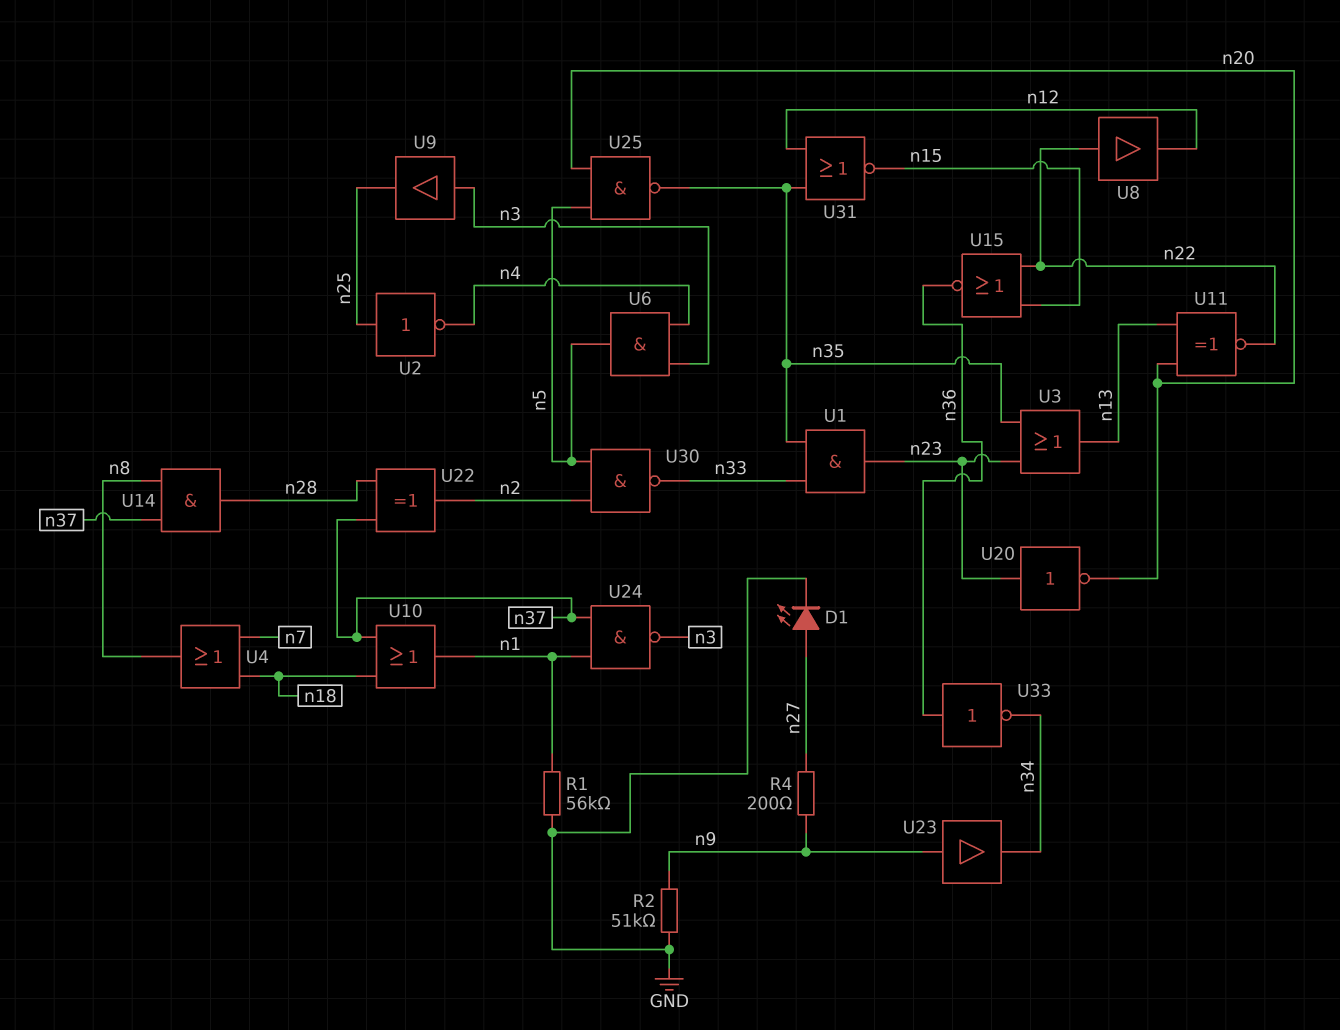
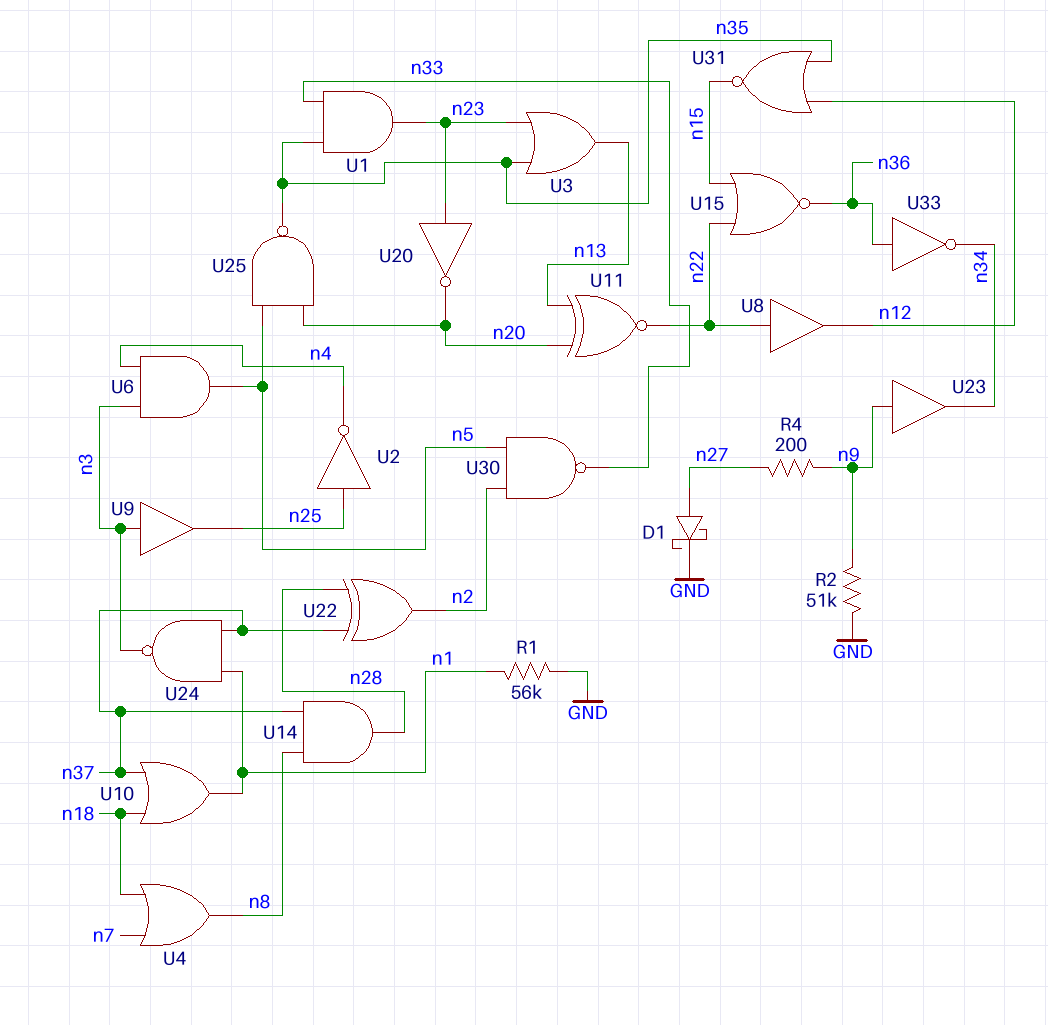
D1: LED (A n27, K GND) -> schottky (A n27, K GND)

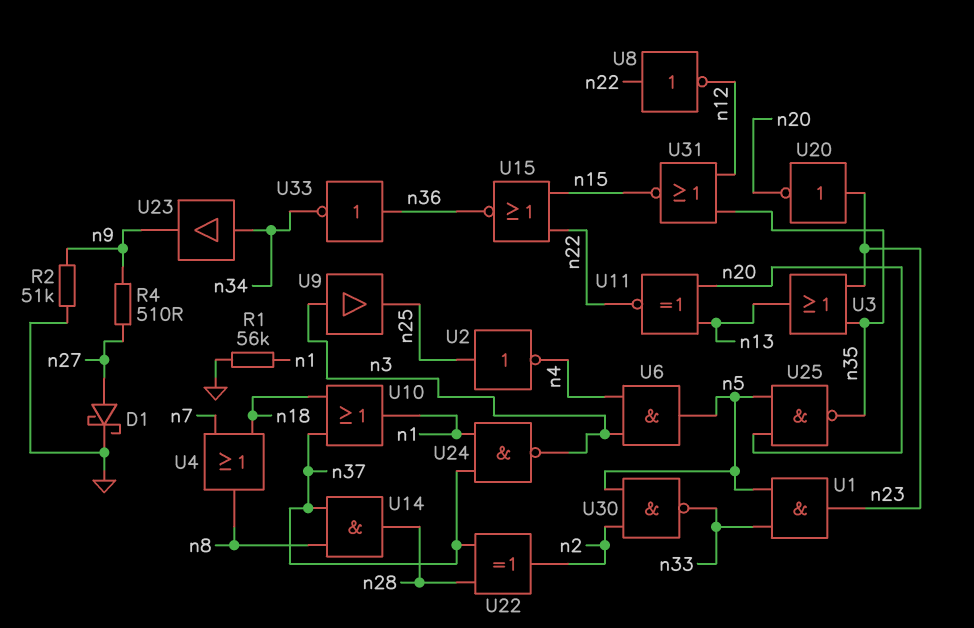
R4: 200 (n9, n27) -> 510 (n9, n27)
U1: AND (in n33, in n35, out n23) -> AND (in n5, in n33, out n23)
U8: buffer (in n22, out n12) -> NOT (in n22, out n12)
U23: buffer (in n9, out n34) -> buffer (in n34, out n9)

